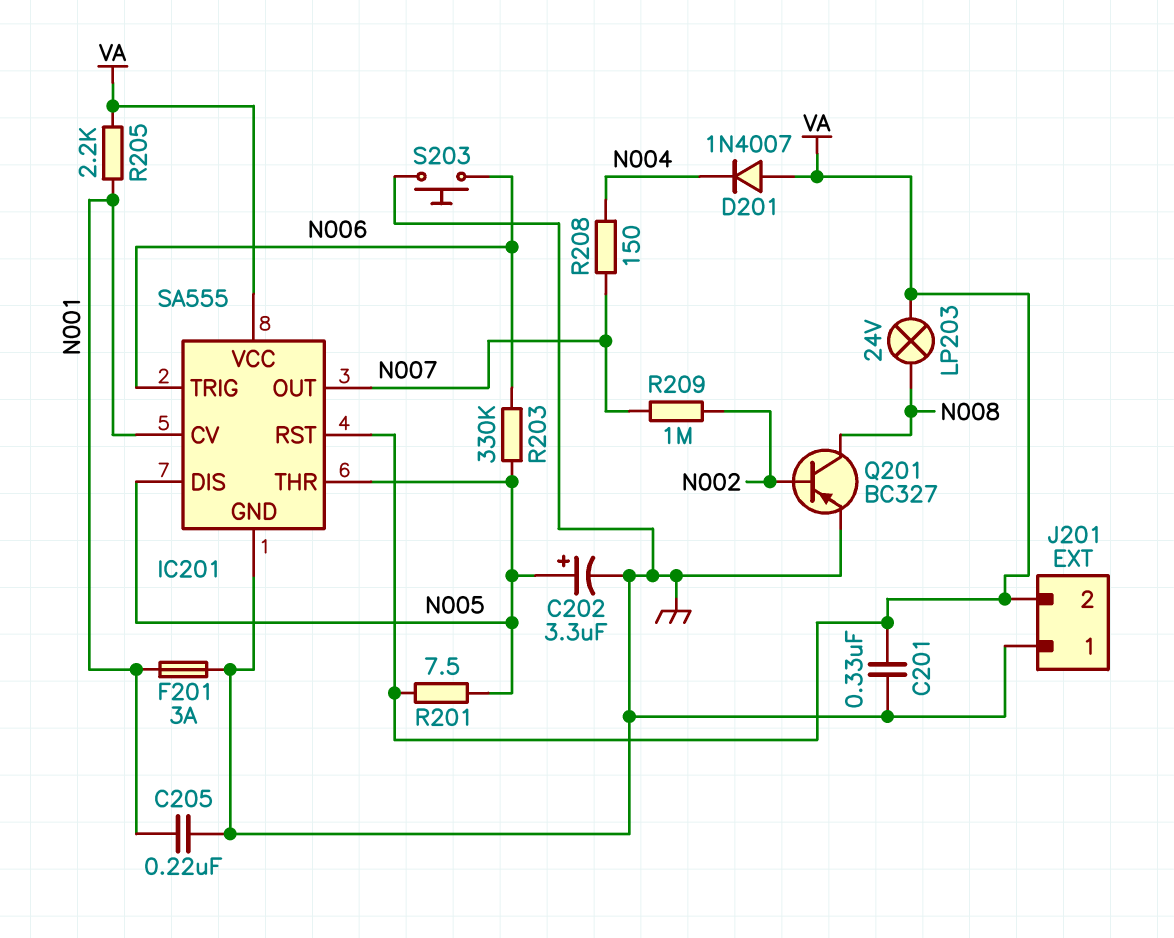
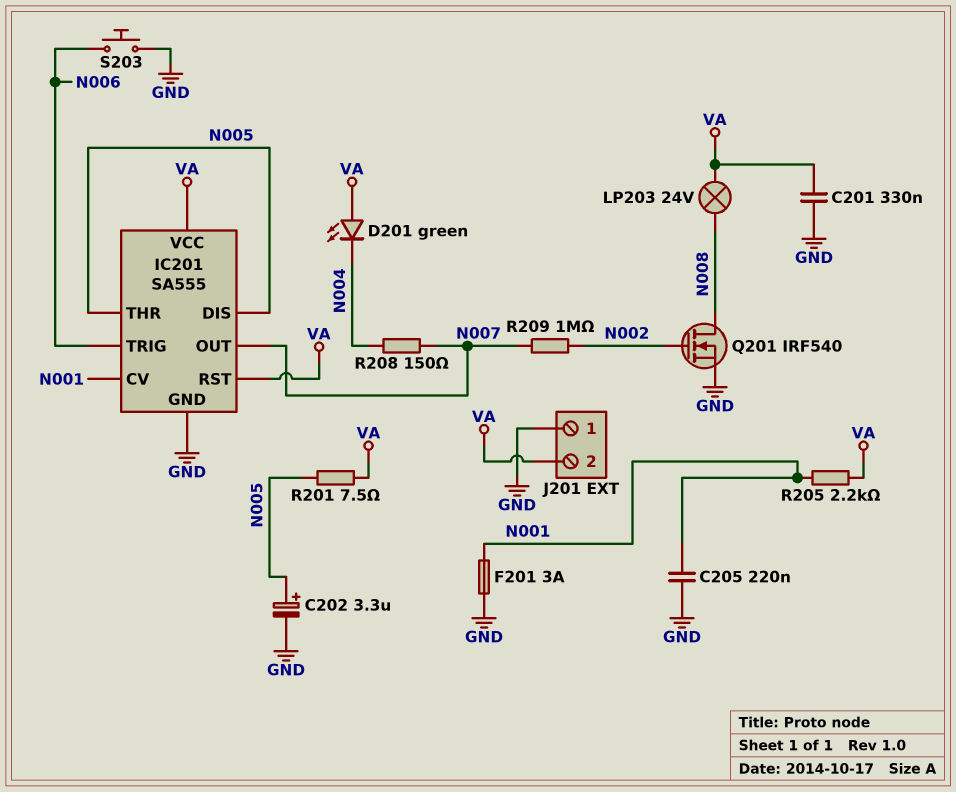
D201: diode 1N4007 (A VA, K N004) -> LED green (A VA, K N004)
Q201: PNP BC327 (B N002, C N008, E GND) -> NMOS IRF540 (G N002, D N008, S GND)
R203: 330k (N005, N006) -> none

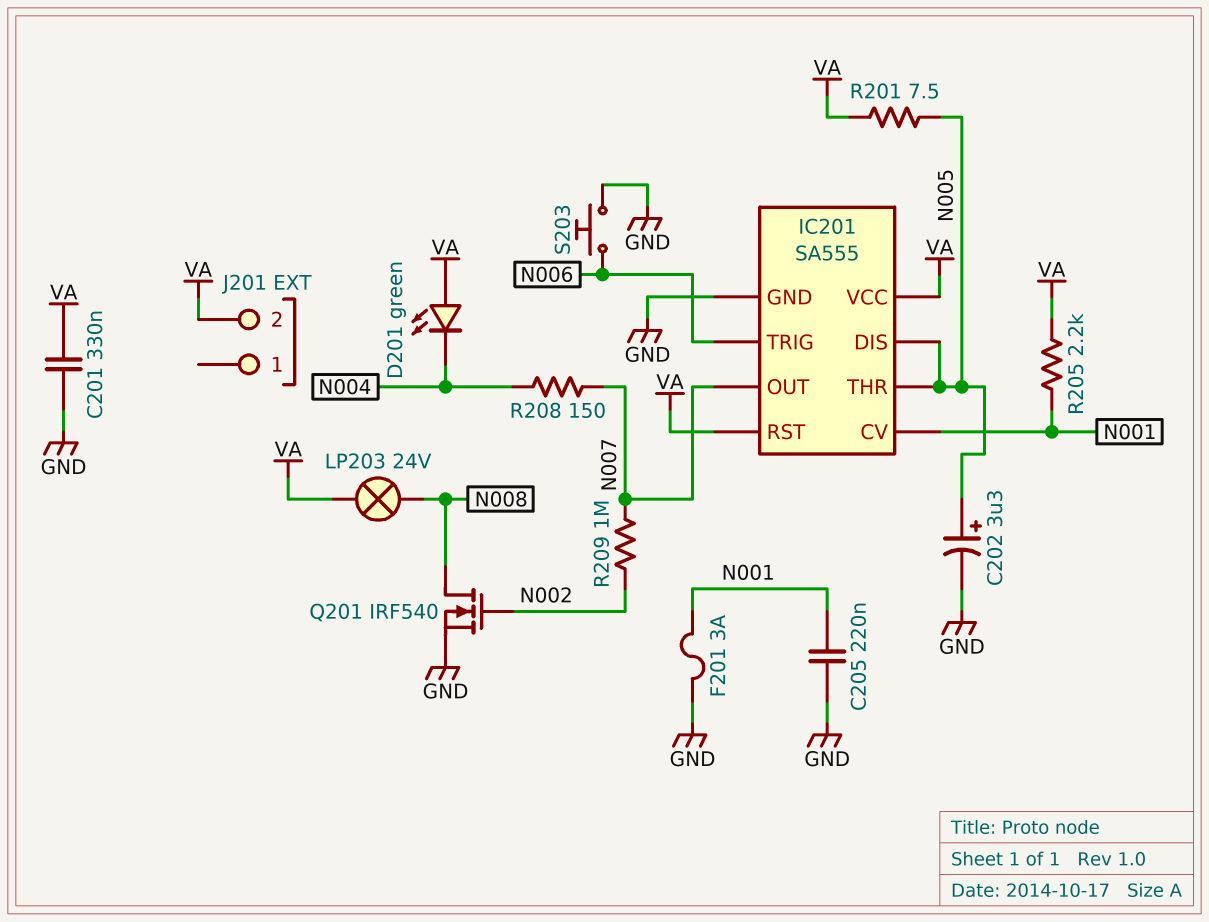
J201 pin 1: GND -> none

